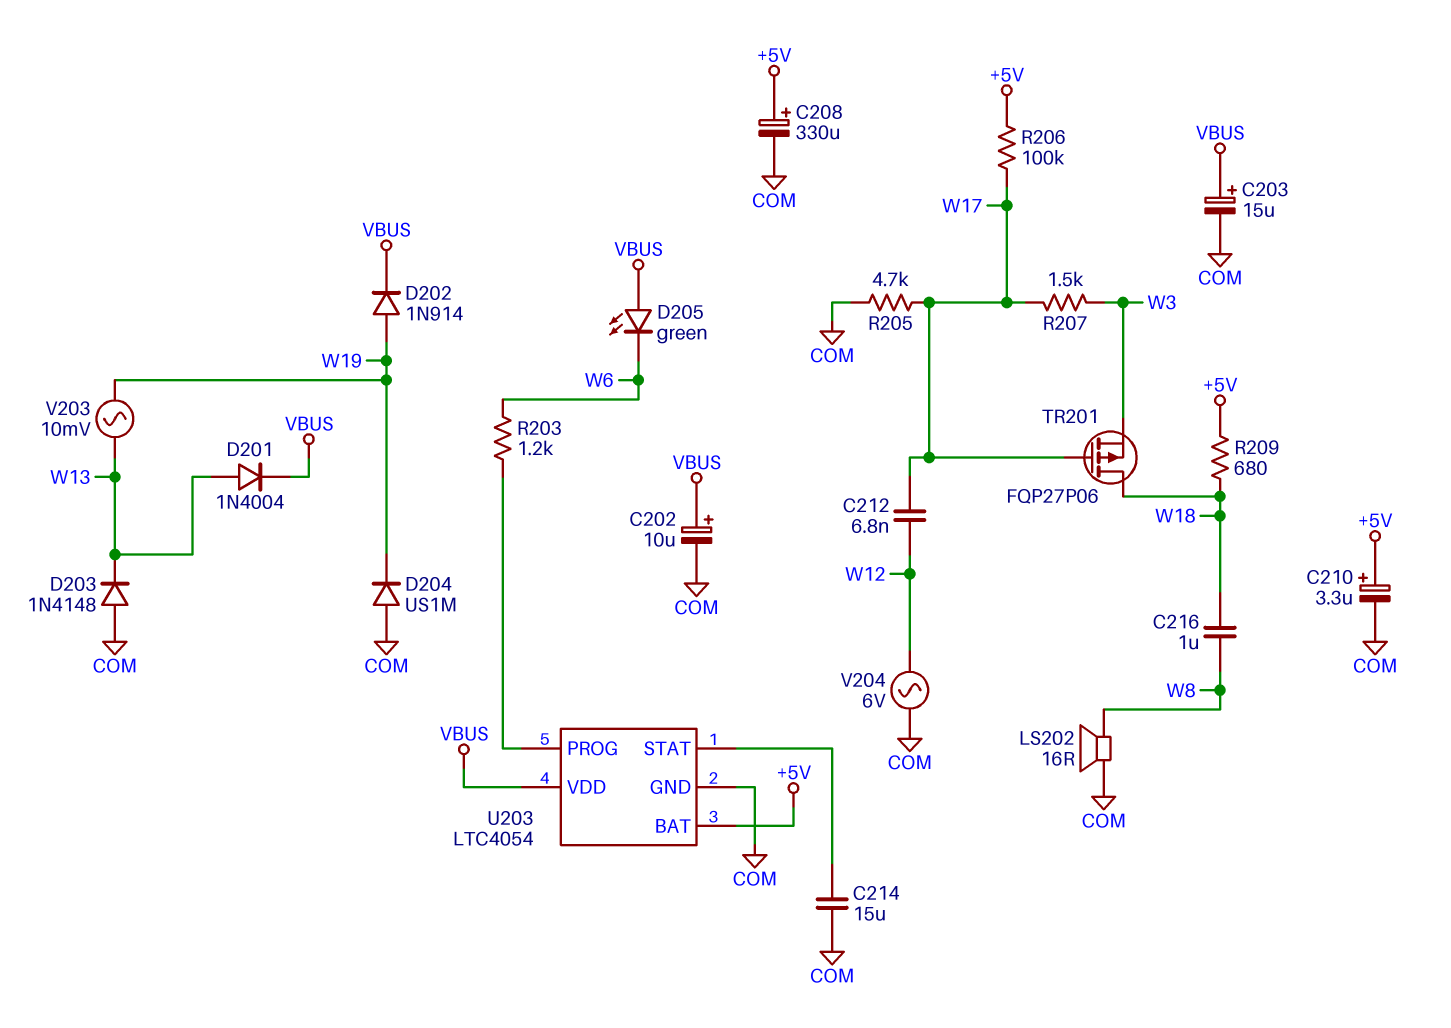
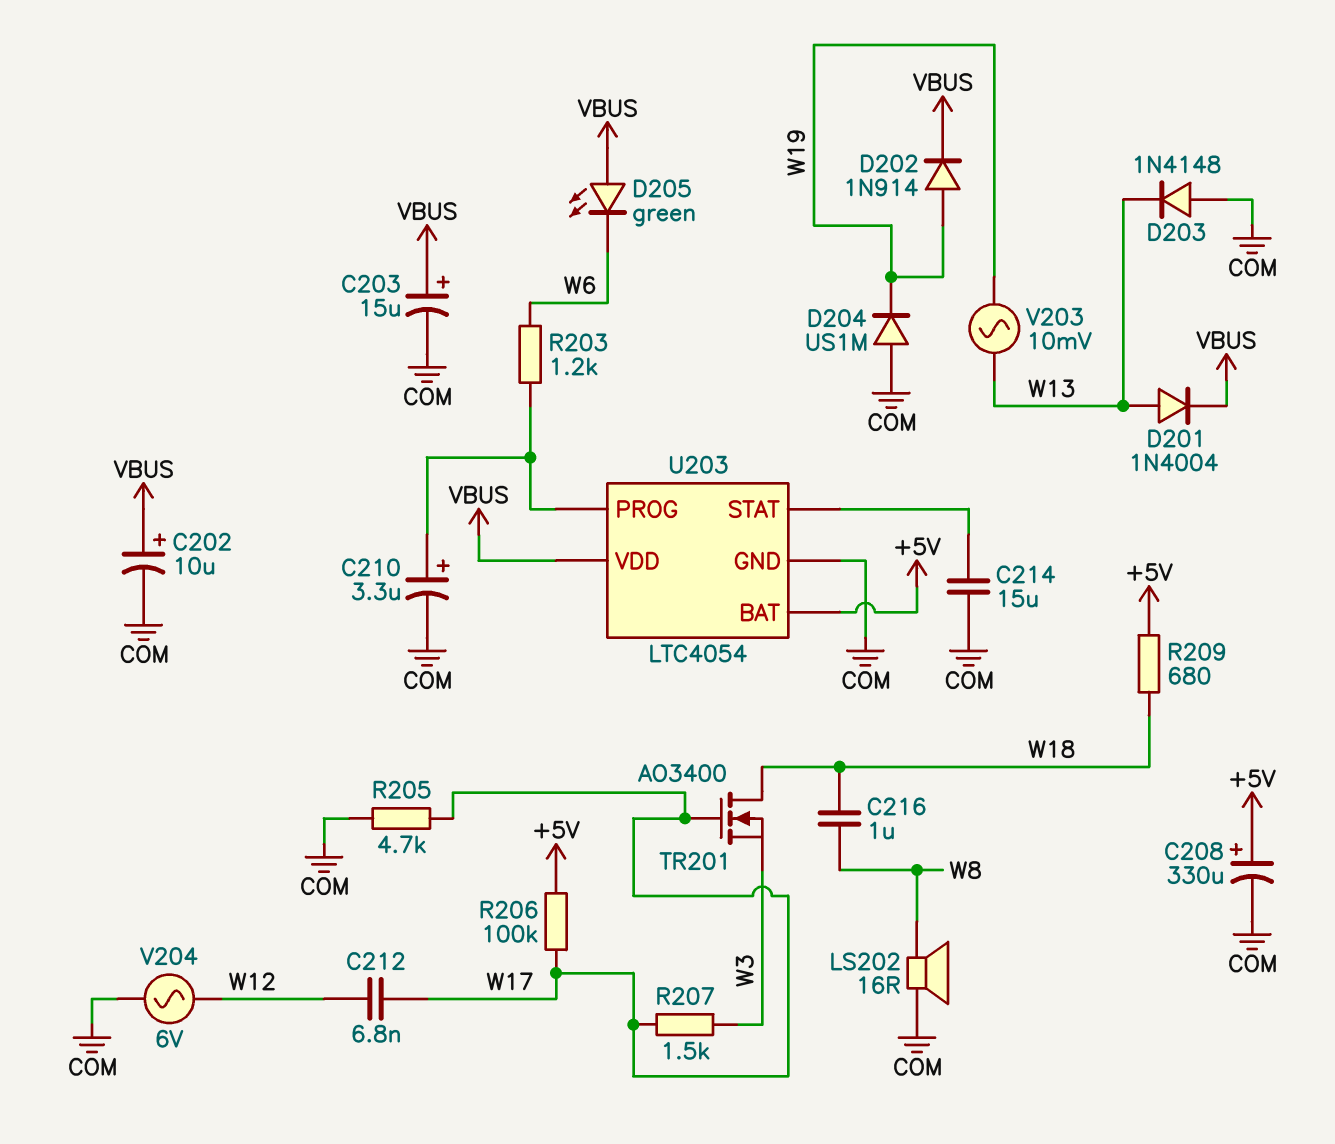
C210: 3.3uF (plus +5V, minus COM) -> 3.3uF (plus U203/PROG, minus COM)
TR201: PMOS FQP27P06 (G W17, D W18, S W3) -> NMOS AO3400 (G W17, D W18, S W3)

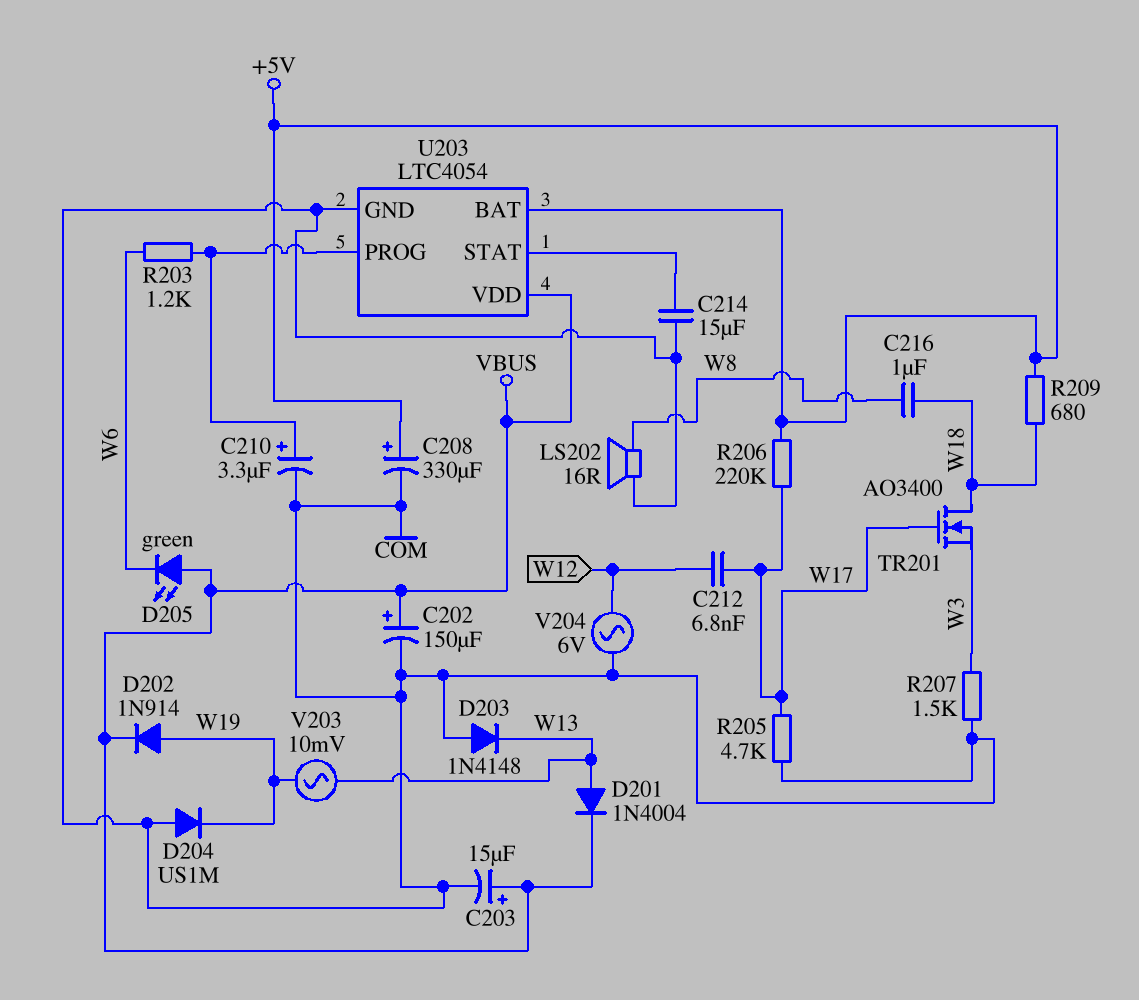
C202: 10uF (plus VBUS, minus COM) -> 150uF (plus VBUS, minus COM)
R206: 100k (+5V, W17) -> 220k (+5V, W17)
R207: 1.5k (W3, W17) -> 1.5k (COM, W3)

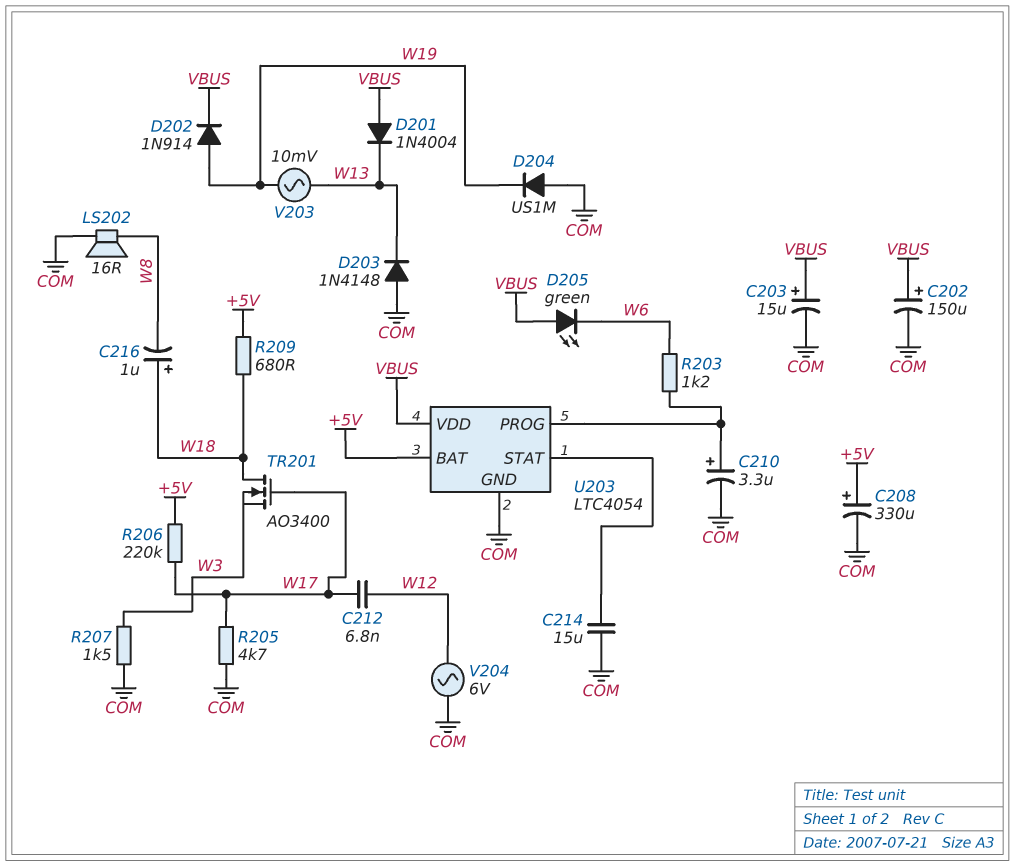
C216: 1uF (W8, W18) -> 1uF (plus W18, minus W8)
D201: diode 1N4004 (A W13, K VBUS) -> diode 1N4004 (A VBUS, K W13)

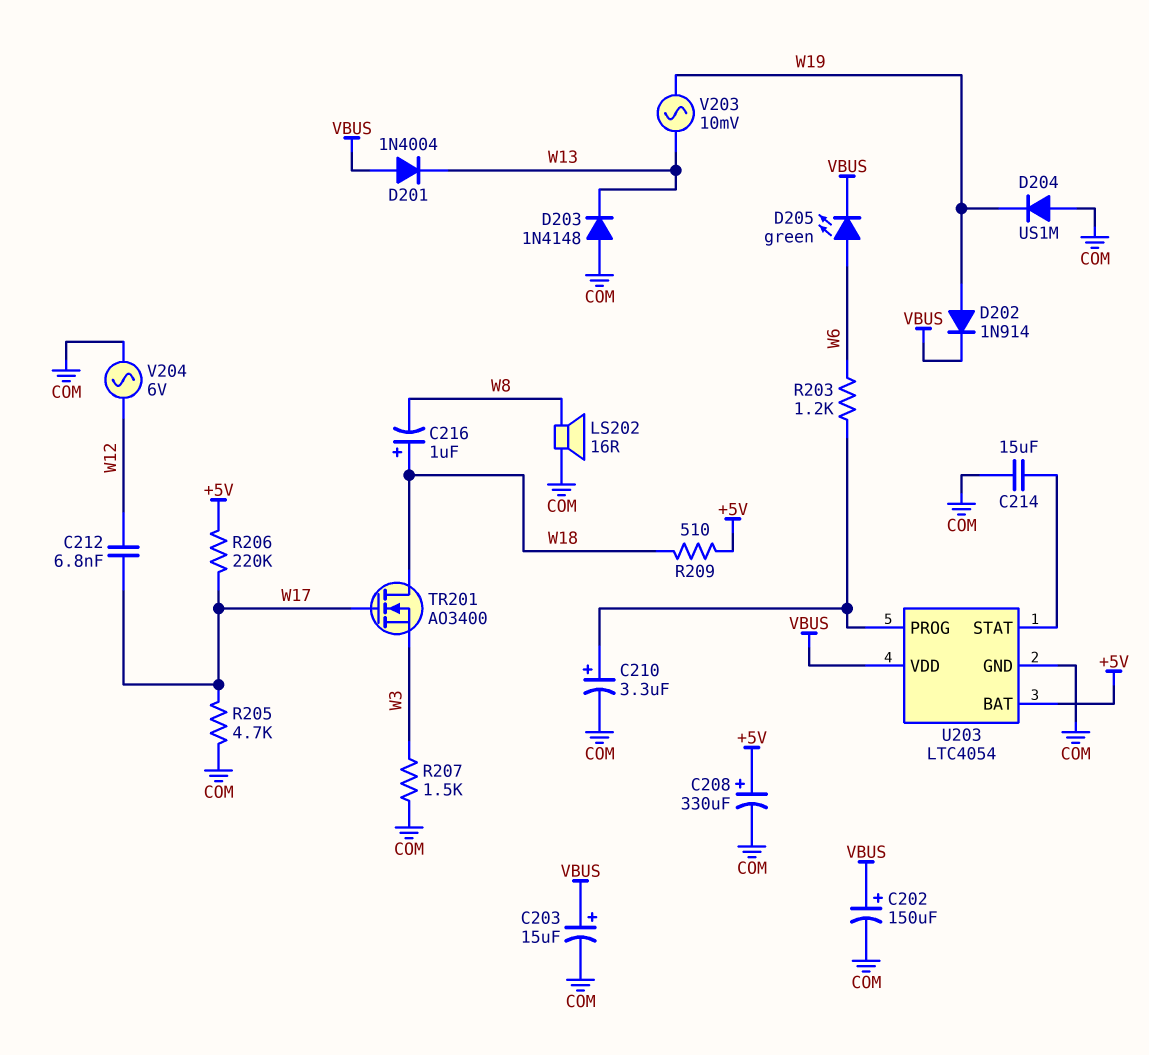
D205: LED green (A VBUS, K W6) -> LED green (A W6, K VBUS)
R209: 680 (+5V, W18) -> 510 (+5V, W18)

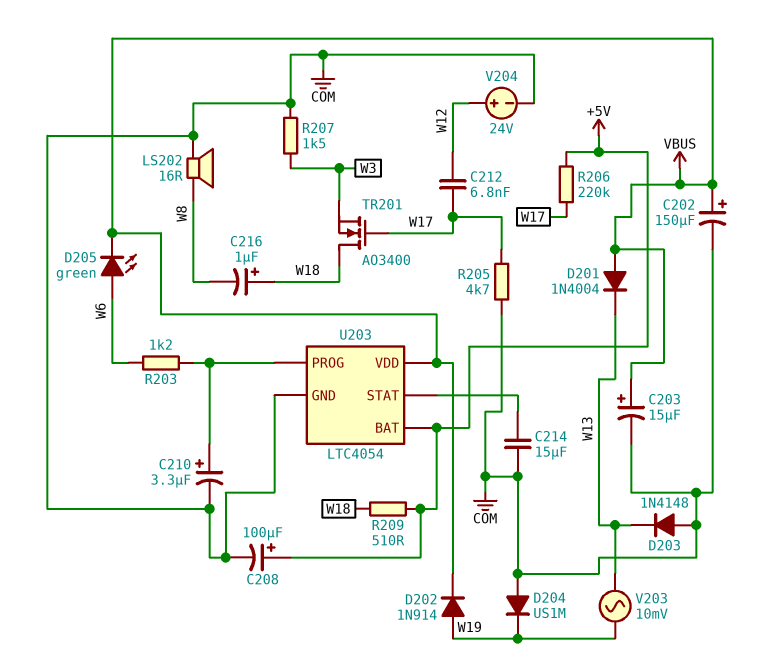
C208: 330uF (plus +5V, minus COM) -> 100uF (plus +5V, minus COM)
V204: AC 6V (COM, W12) -> 24V (plus W12, minus COM)

